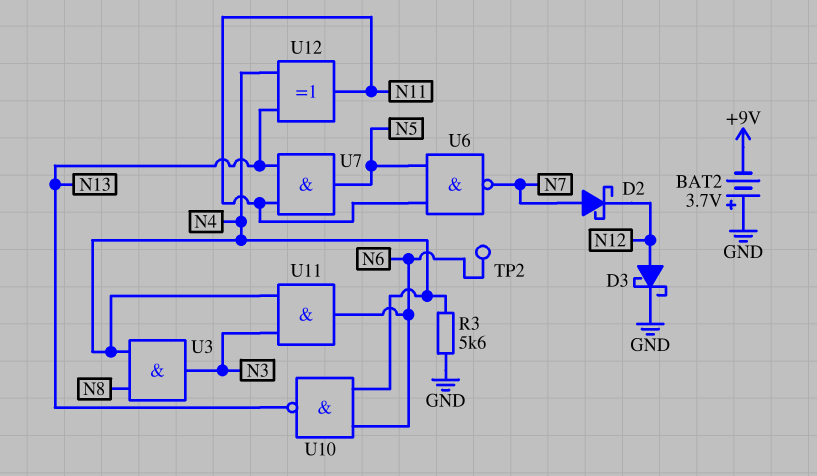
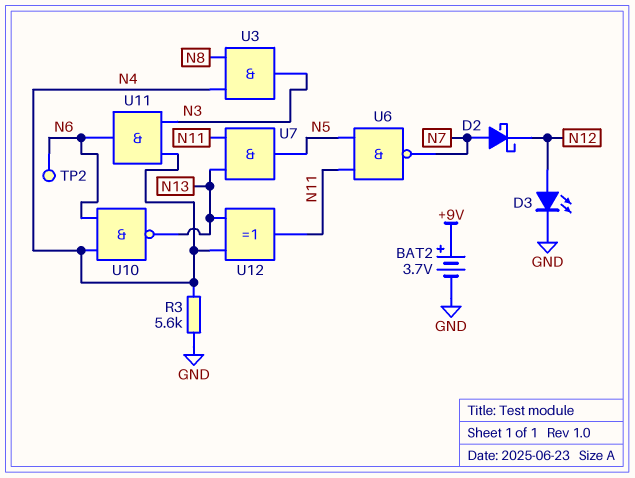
BAT2: 3.7V (plus GND, minus +9V) -> 3.7V (plus +9V, minus GND)
D3: schottky (A N12, K GND) -> LED (A N12, K GND)

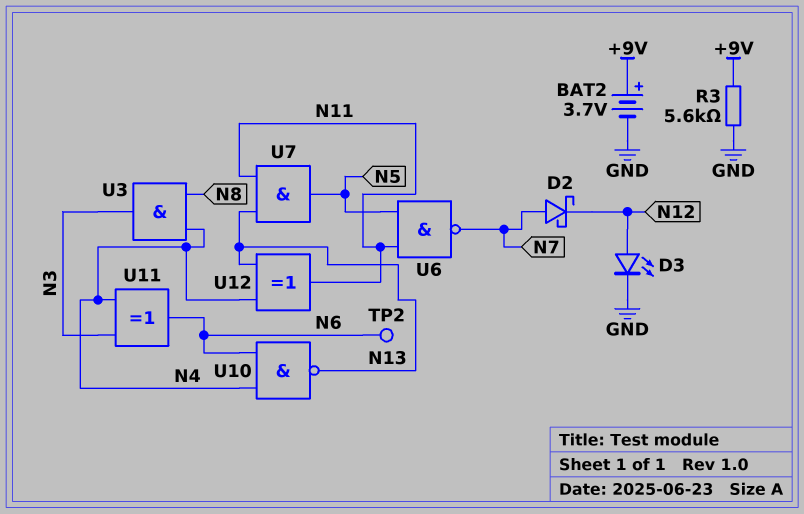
R3: 5.6k (GND, N4) -> 5.6k (+9V, GND)
U11: AND (in N3, in N4, out N6) -> XOR (in N3, in N4, out N6)

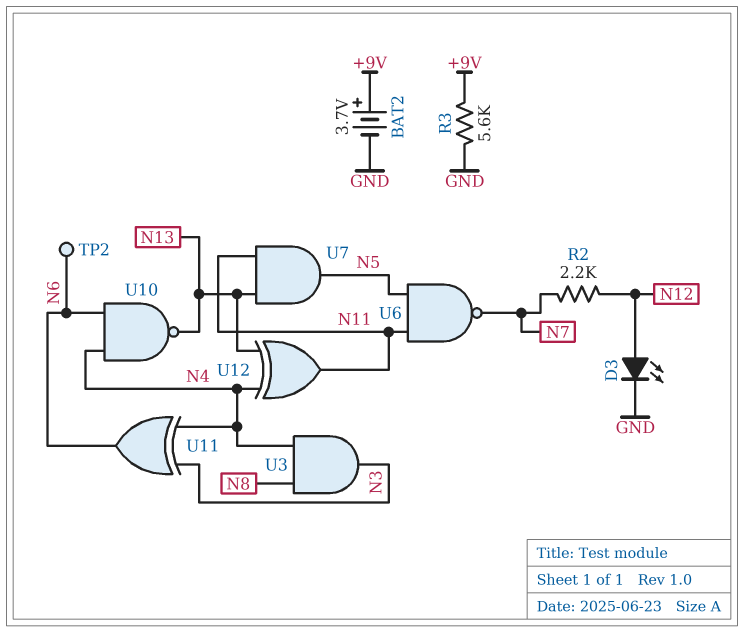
D2: schottky (A N7, K N12) -> none
R2: none -> 2.2k (N7, N12)

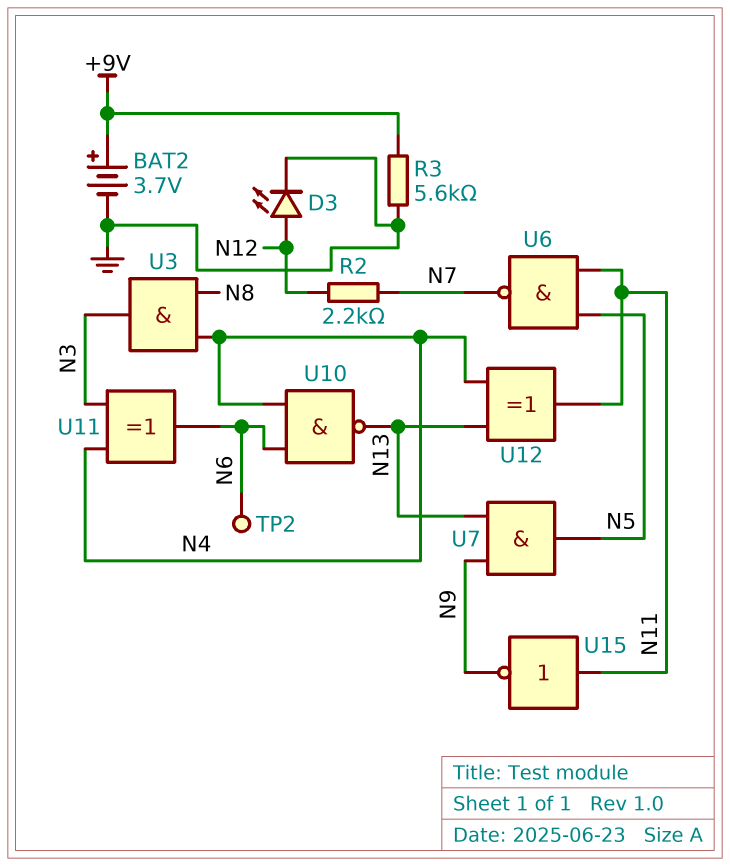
U7: AND (in N11, in N13, out N5) -> AND (in N9, in N13, out N5)
U15: none -> NOT (in N11, out N9)

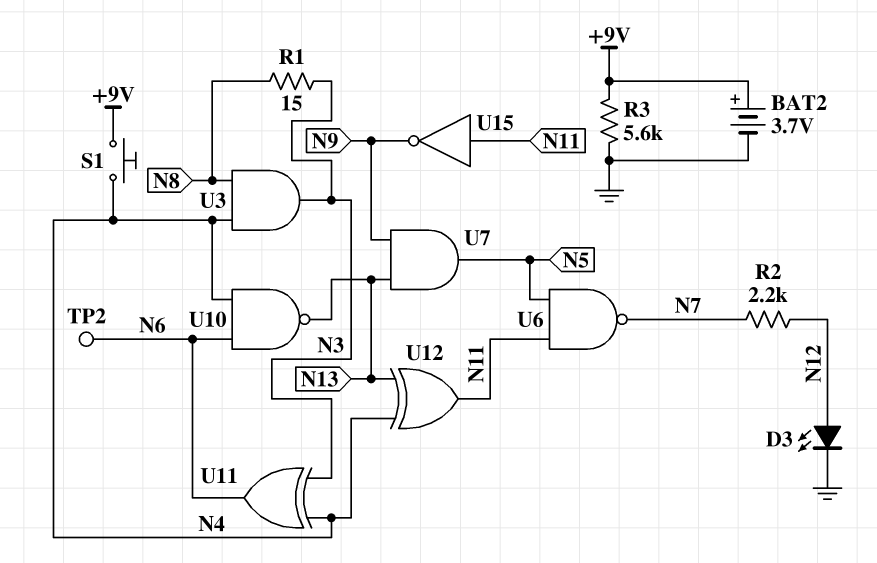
R1: none -> 15 (N3, N8)
S1: none -> button (+9V, N4)

